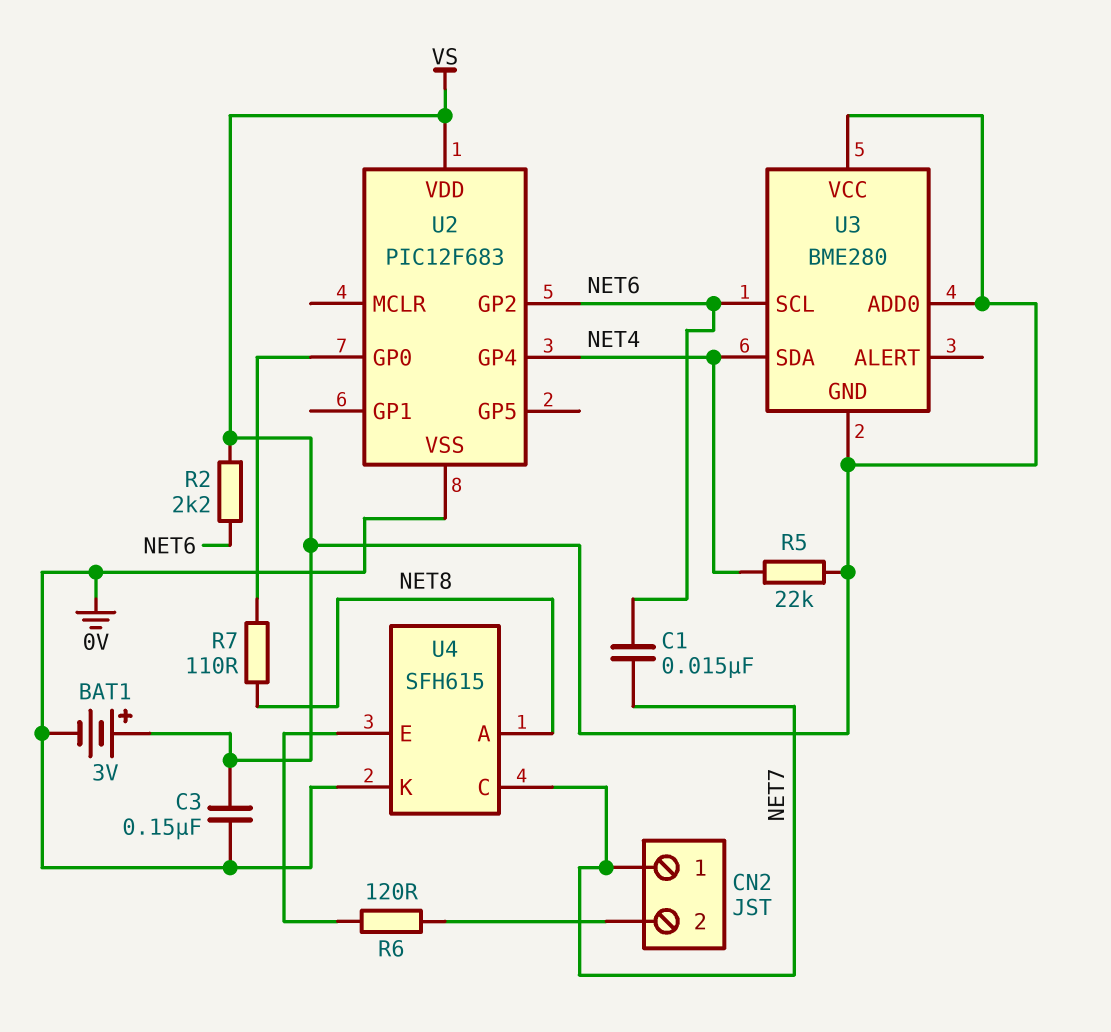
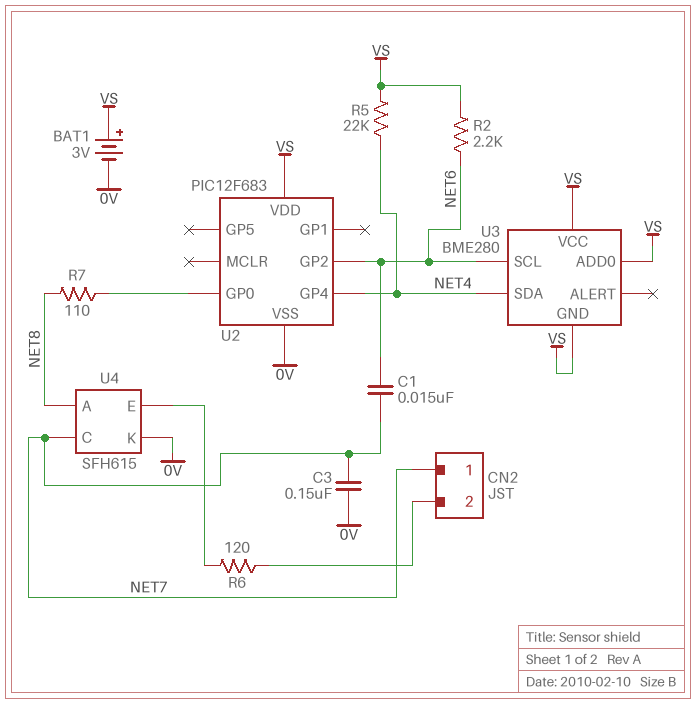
C3: 150nF (0V, VS) -> 150nF (0V, NET7)

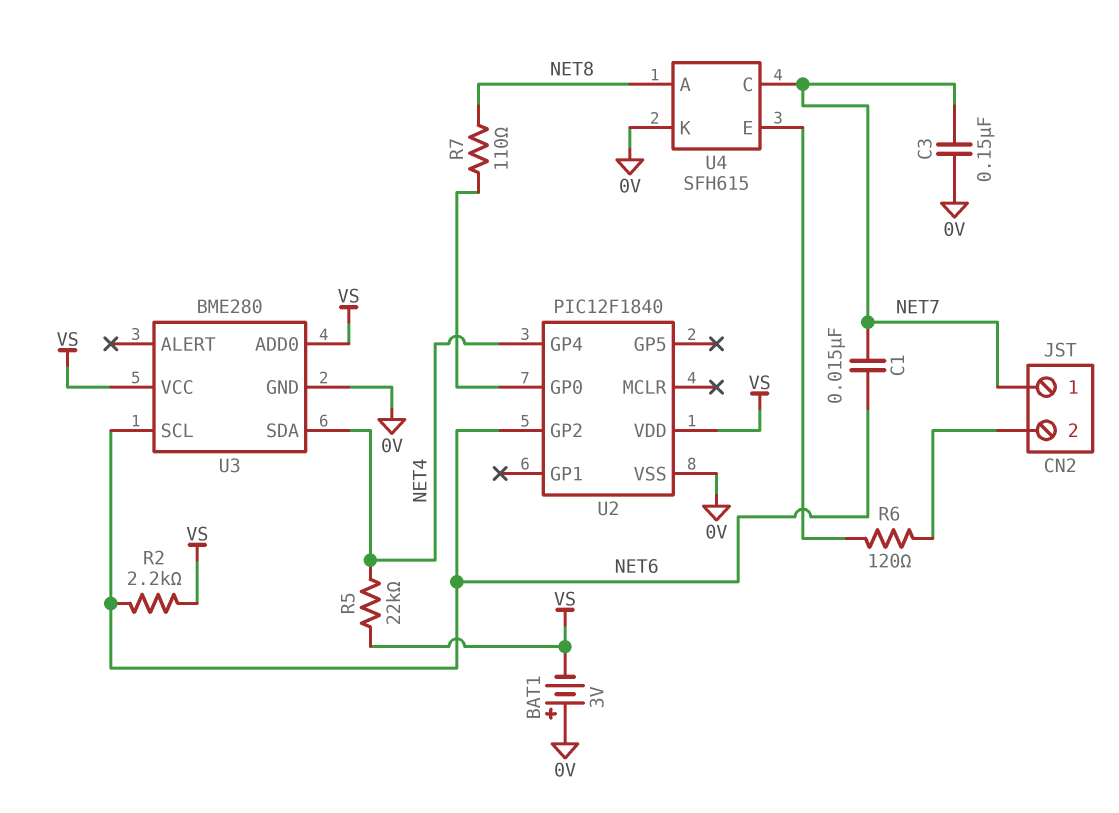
BAT1: 3V (plus VS, minus 0V) -> 3V (plus 0V, minus VS)
U2: PIC12F683 -> PIC12F1840
U3 pin GND: VS -> 0V

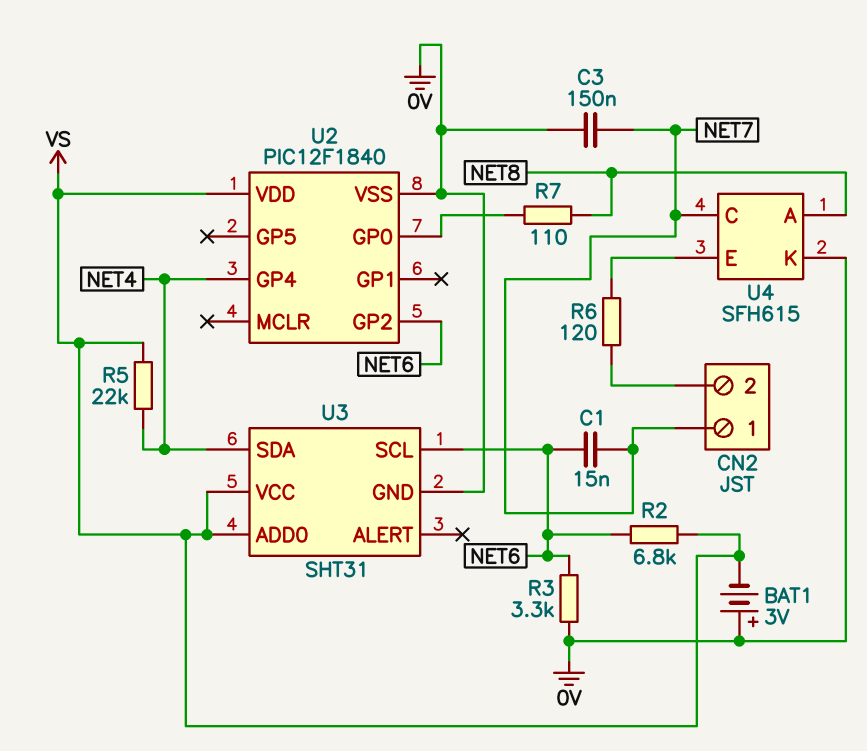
R2: 2.2k (NET6, VS) -> 6.8k (NET6, VS)
R3: none -> 3.3k (0V, NET6)
U3: BME280 -> SHT31

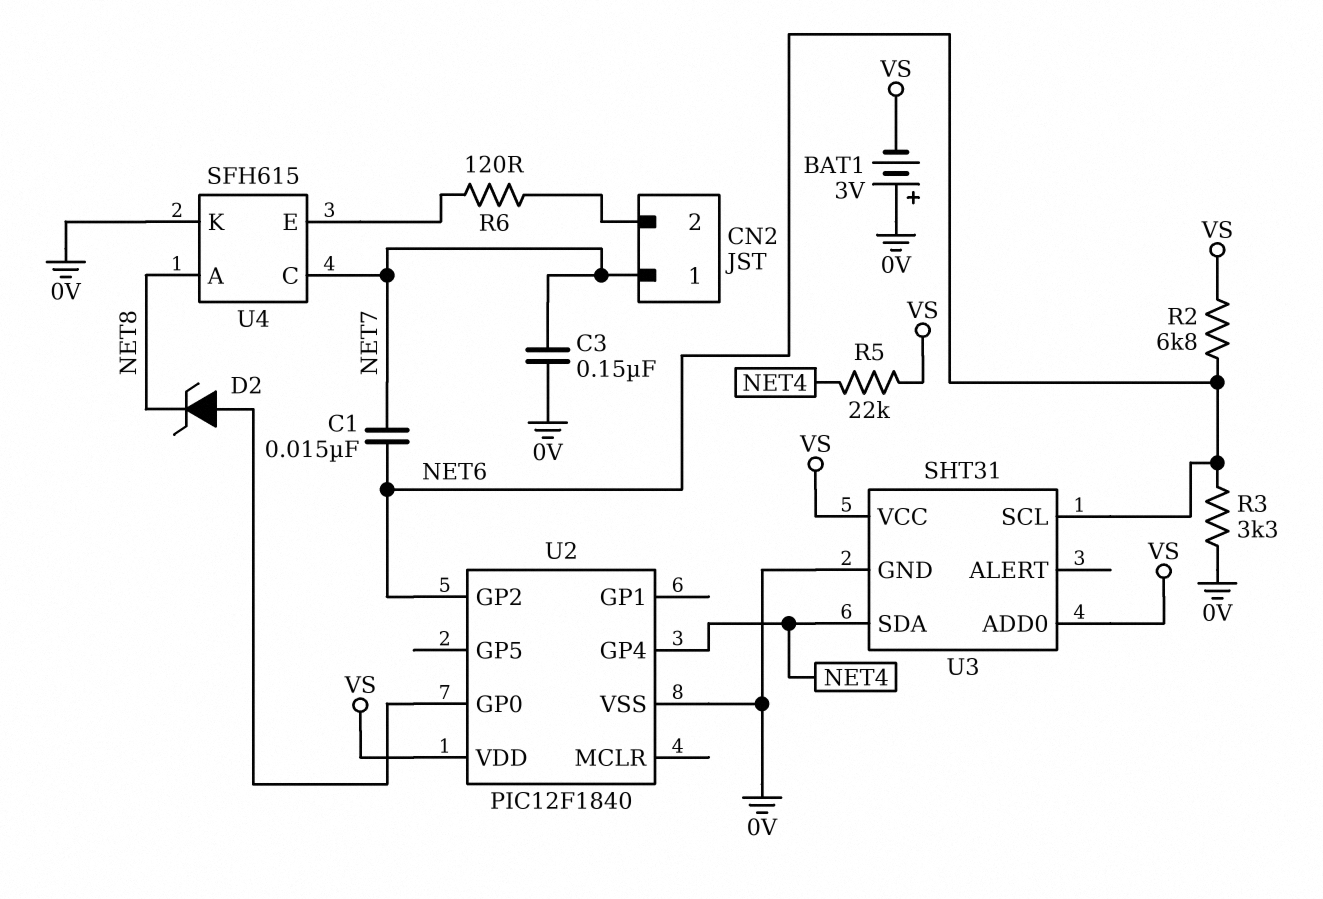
D2: none -> zener (A U2/GP0, K NET8)
R7: 110 (NET8, U2/GP0) -> none

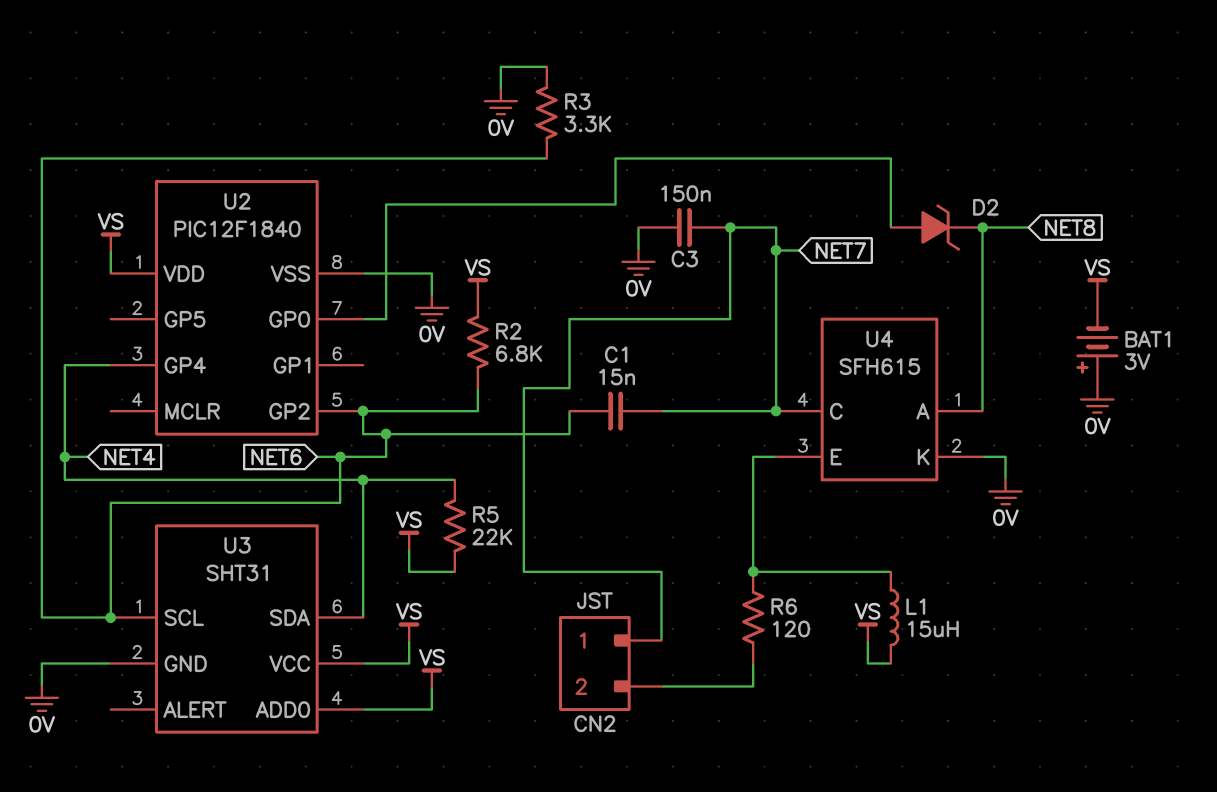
L1: none -> 15uH (U4/E, VS)

